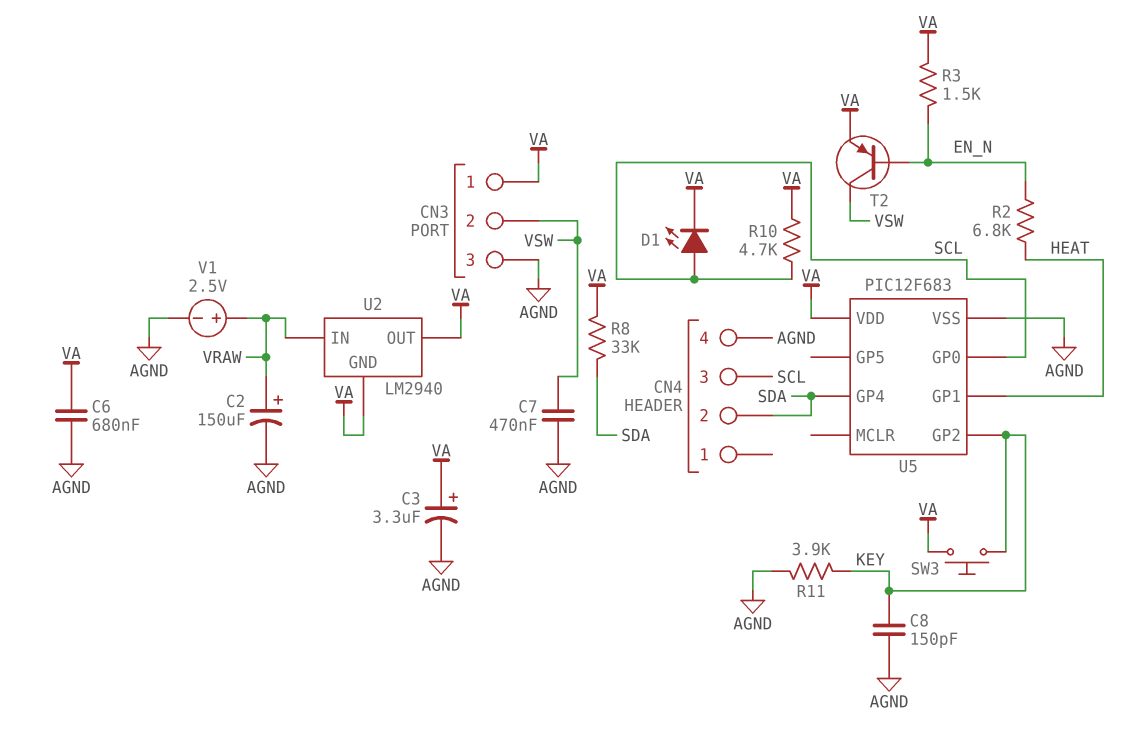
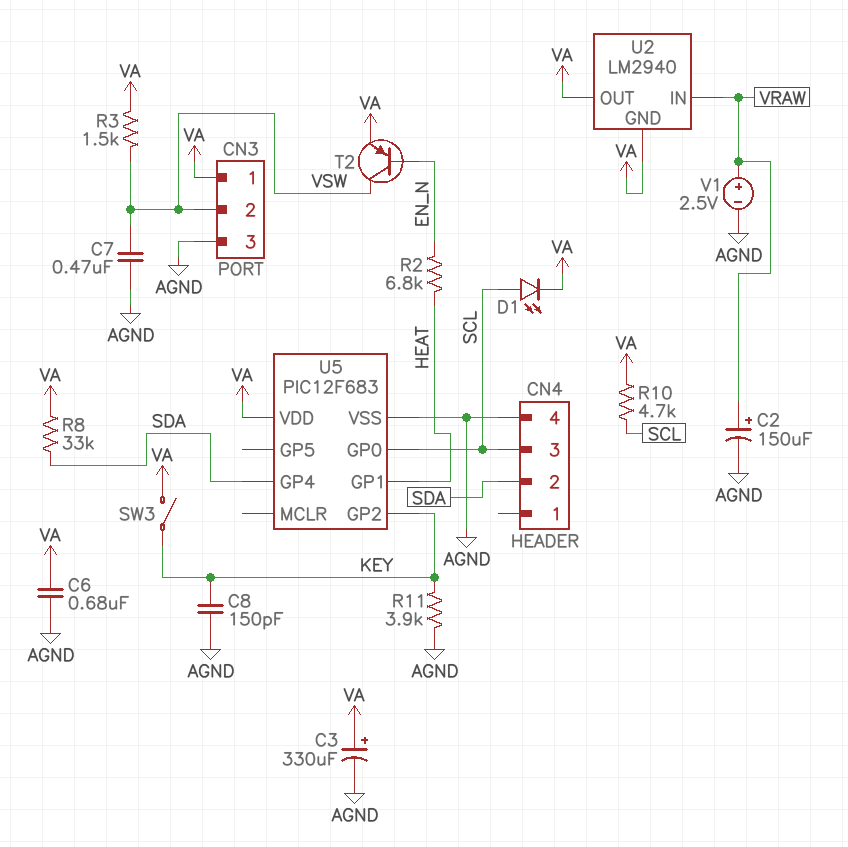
C3: 3.3uF (plus VA, minus AGND) -> 330uF (plus VA, minus AGND)
R3: 1.5k (EN_N, VA) -> 1.5k (VA, VSW)
SW3: button (KEY, VA) -> switch (KEY, VA)

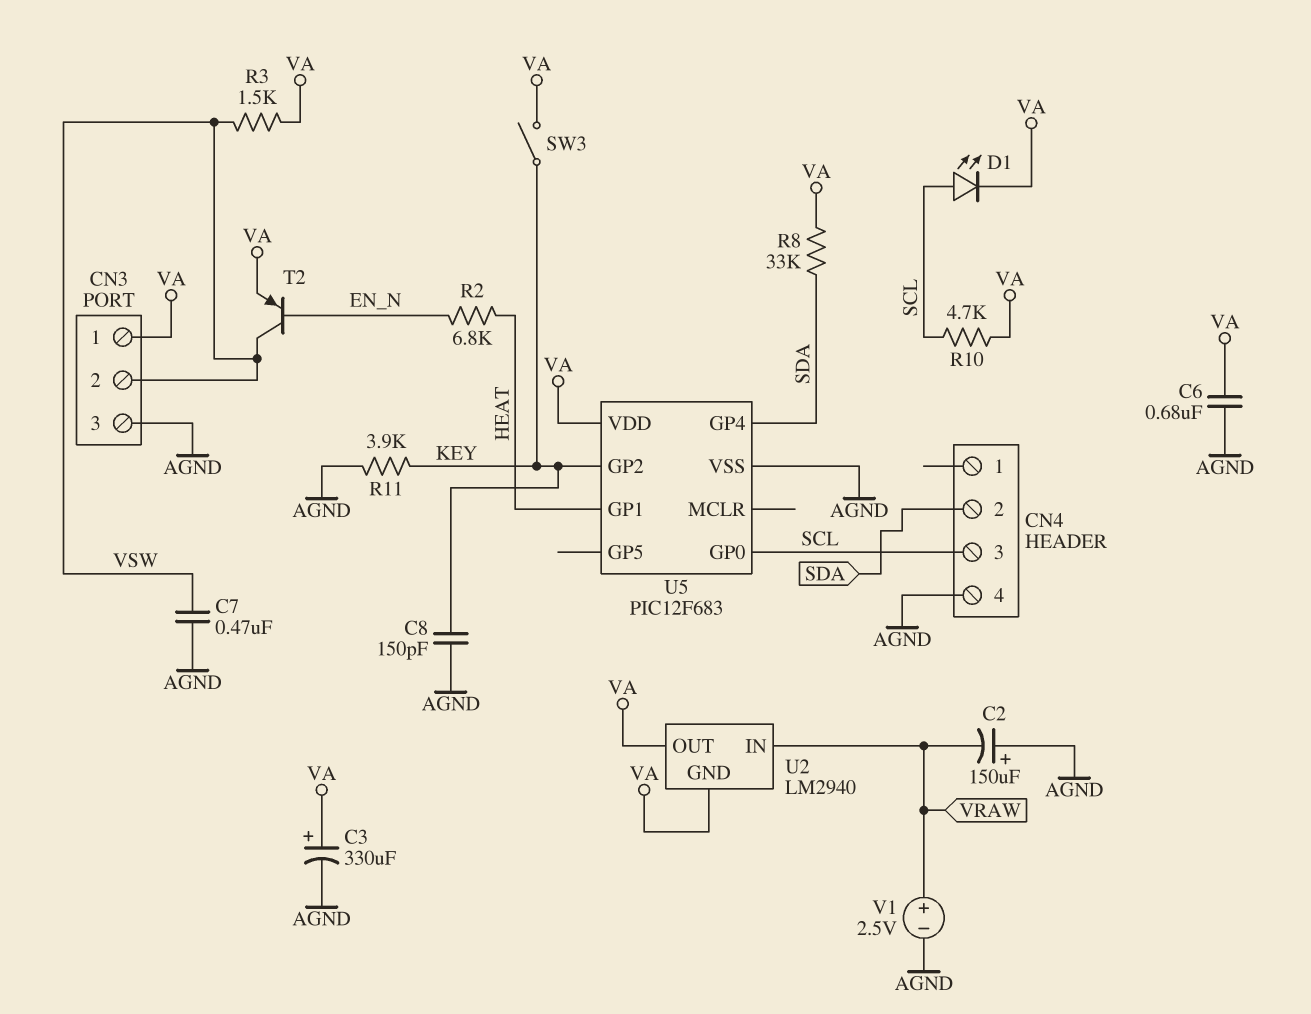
C2: 150uF (plus VRAW, minus AGND) -> 150uF (plus AGND, minus VRAW)

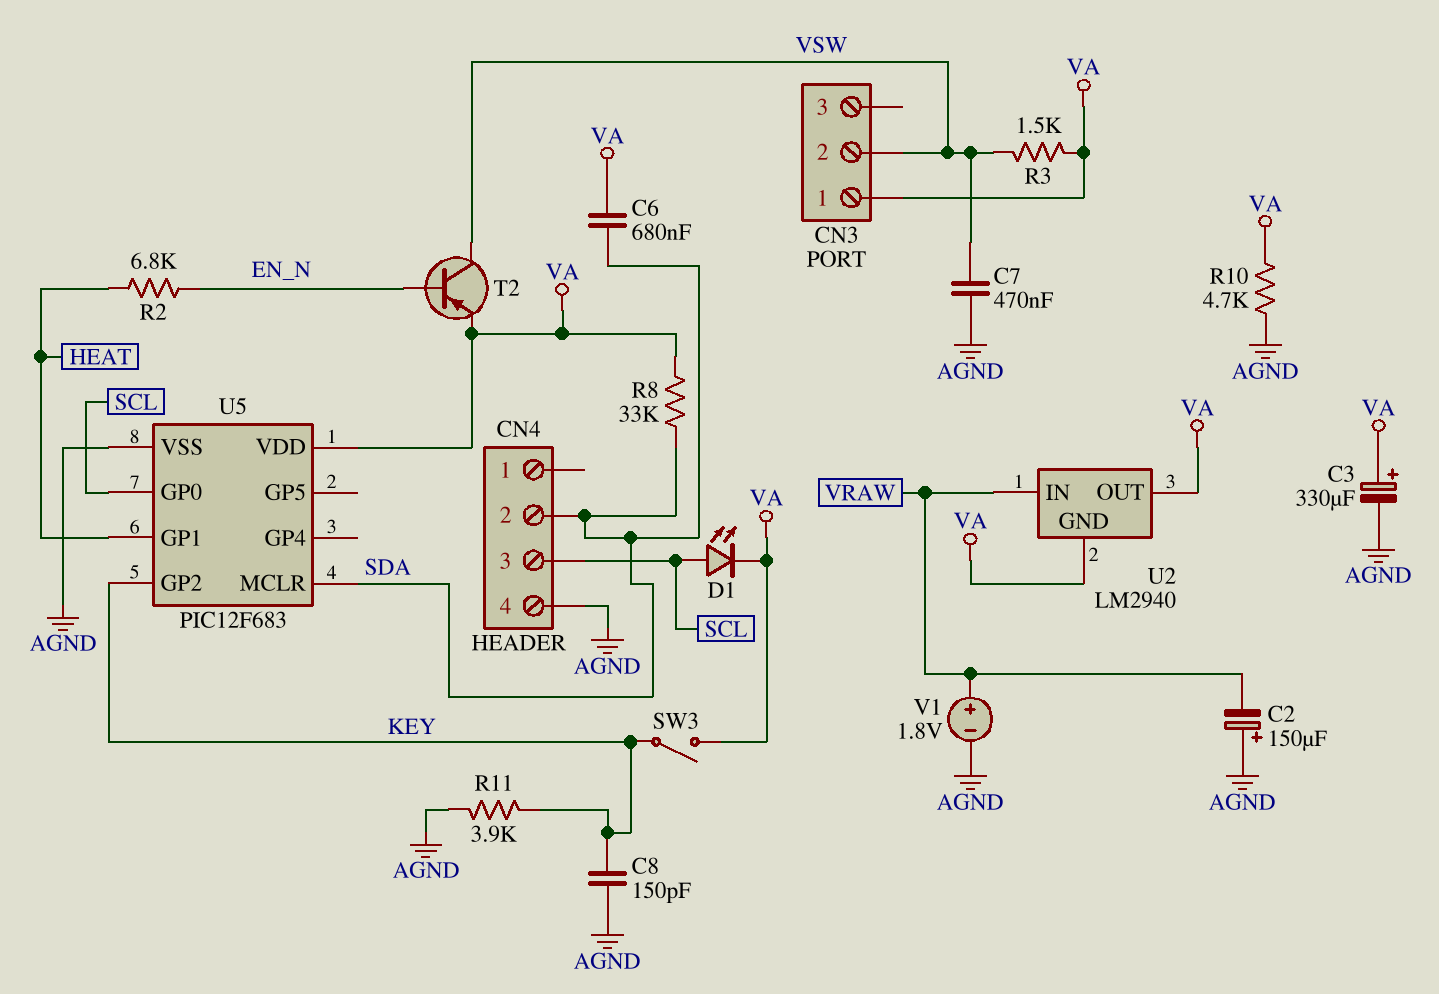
C6: 680nF (AGND, VA) -> 680nF (SDA, VA)
CN3 pin 3: AGND -> none
R10: 4.7k (SCL, VA) -> 4.7k (AGND, VA)
U5 pin GP4: SDA -> none
U5 pin MCLR: none -> SDA
V1: 2.5V (plus VRAW, minus AGND) -> 1.8V (plus VRAW, minus AGND)

